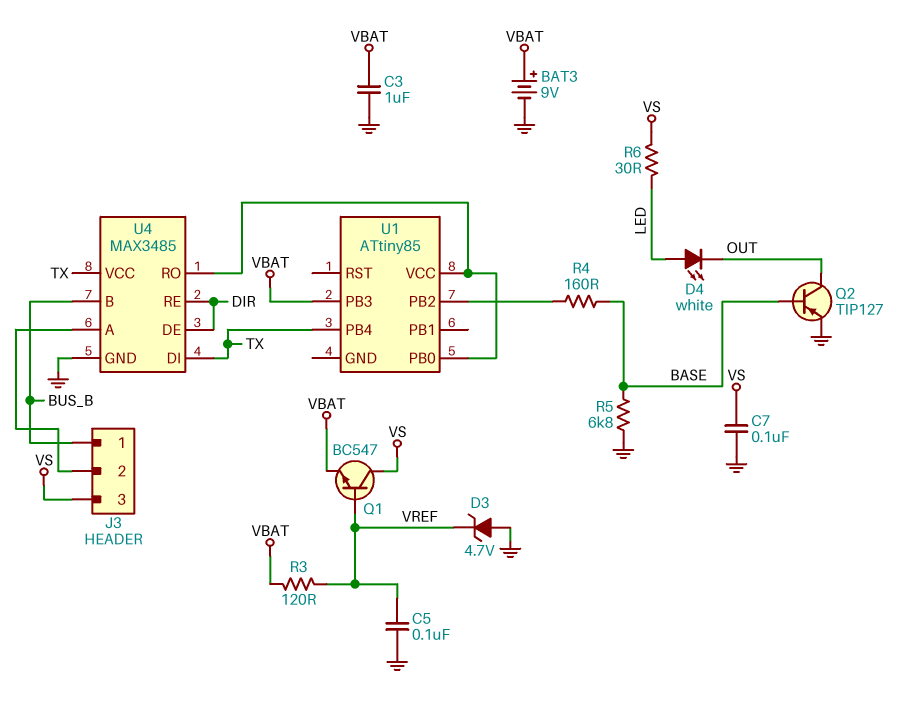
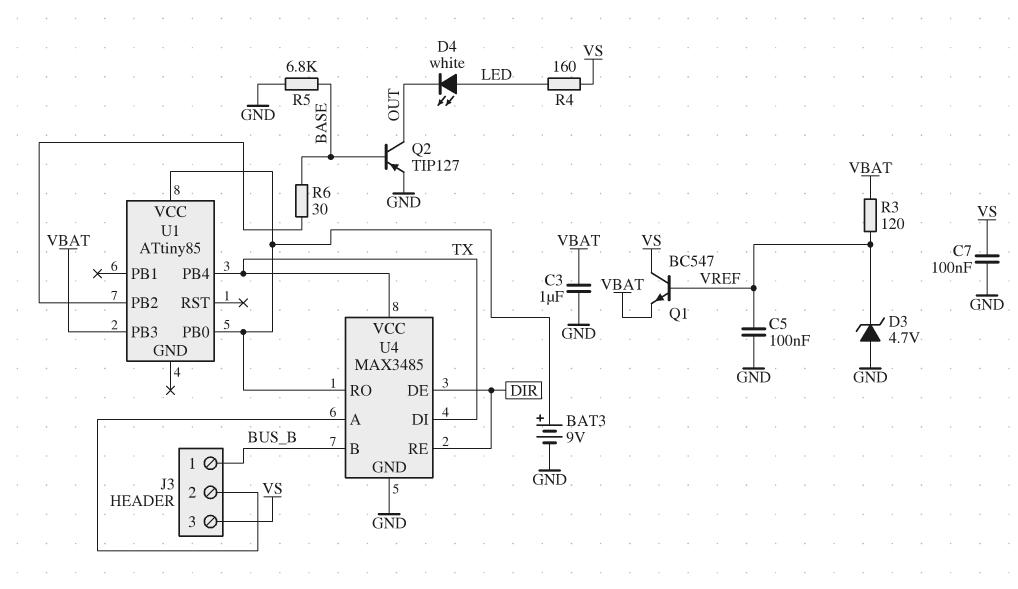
BAT3: 9V (plus VBAT, minus GND) -> 9V (plus U1/PB0, minus GND)
R4: 160 (BASE, U1/PB2) -> 160 (LED, VS)
R6: 30 (LED, VS) -> 30 (BASE, U1/PB2)

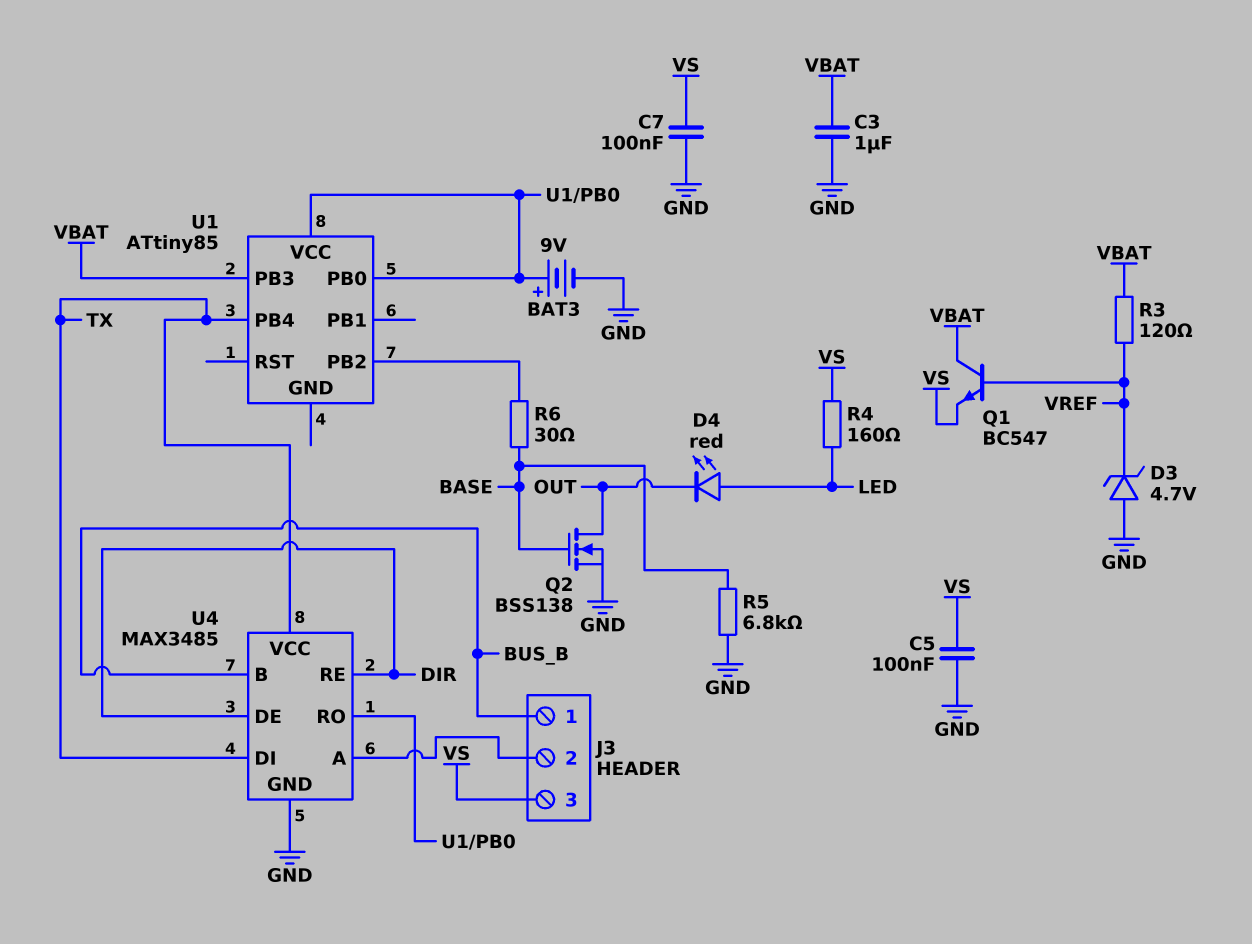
C5: 100nF (GND, VREF) -> 100nF (GND, VS)
D4: LED white (A LED, K OUT) -> LED red (A LED, K OUT)
Q1: NPN BC547 (B VREF, C VS, E VBAT) -> NPN BC547 (B VREF, C VBAT, E VS)
Q2: PNP TIP127 (B BASE, C OUT, E GND) -> NMOS BSS138 (G BASE, D OUT, S GND)

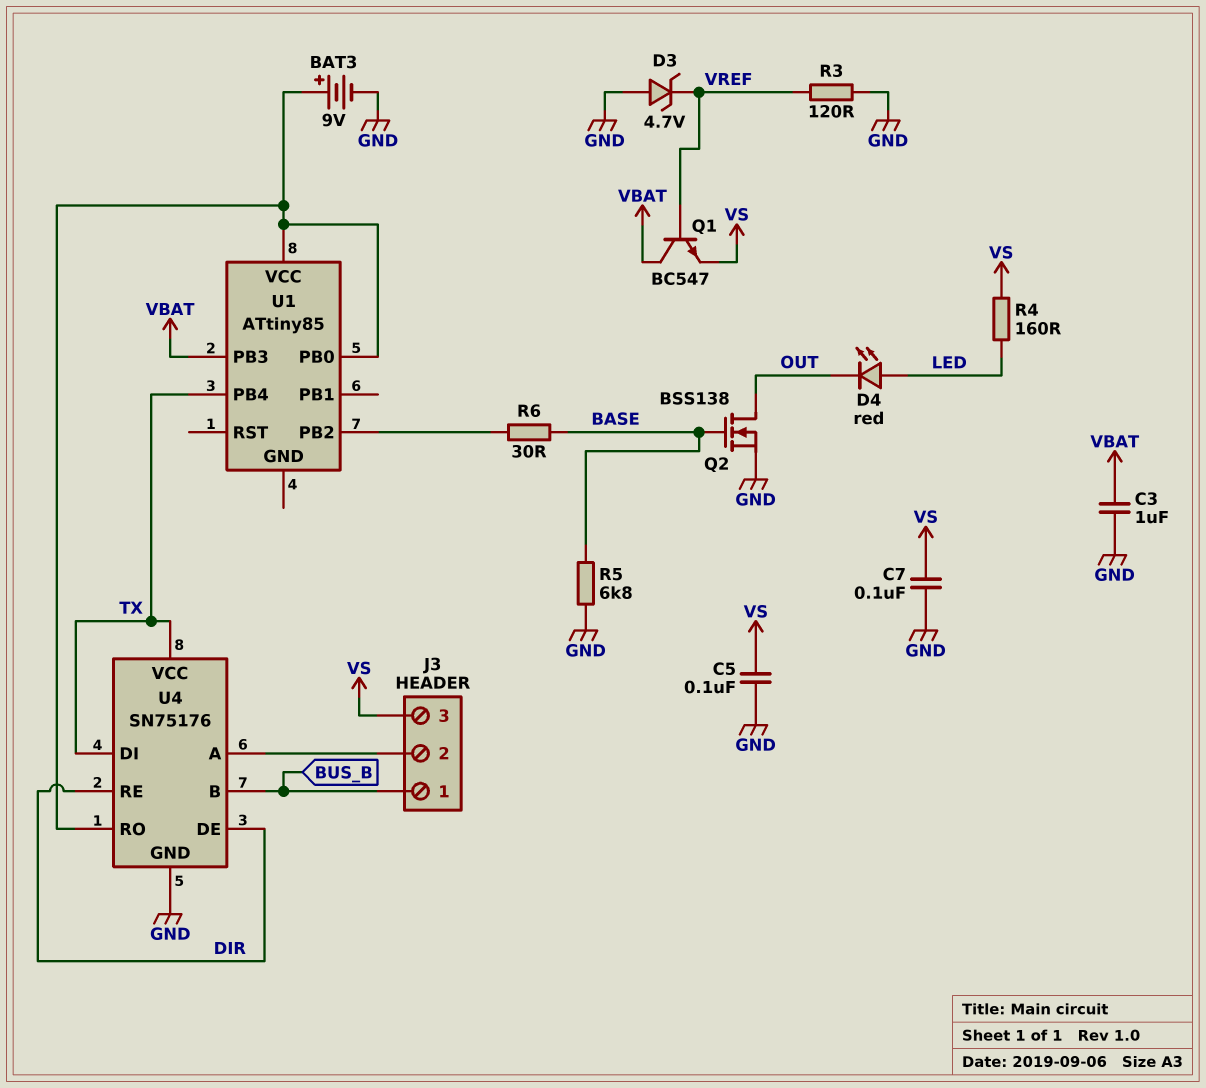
R3: 120 (VBAT, VREF) -> 120 (GND, VREF)
U4: MAX3485 -> SN75176

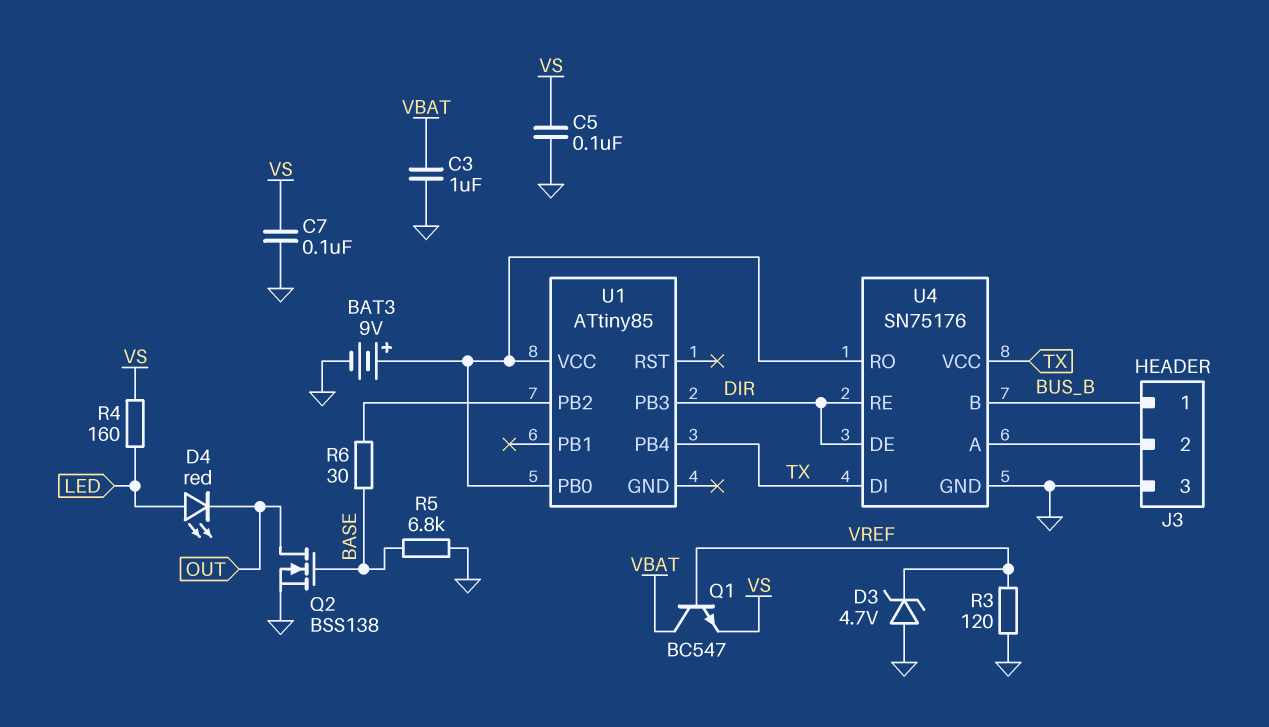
J3 pin 3: VS -> GND
U1 pin PB3: VBAT -> DIR

